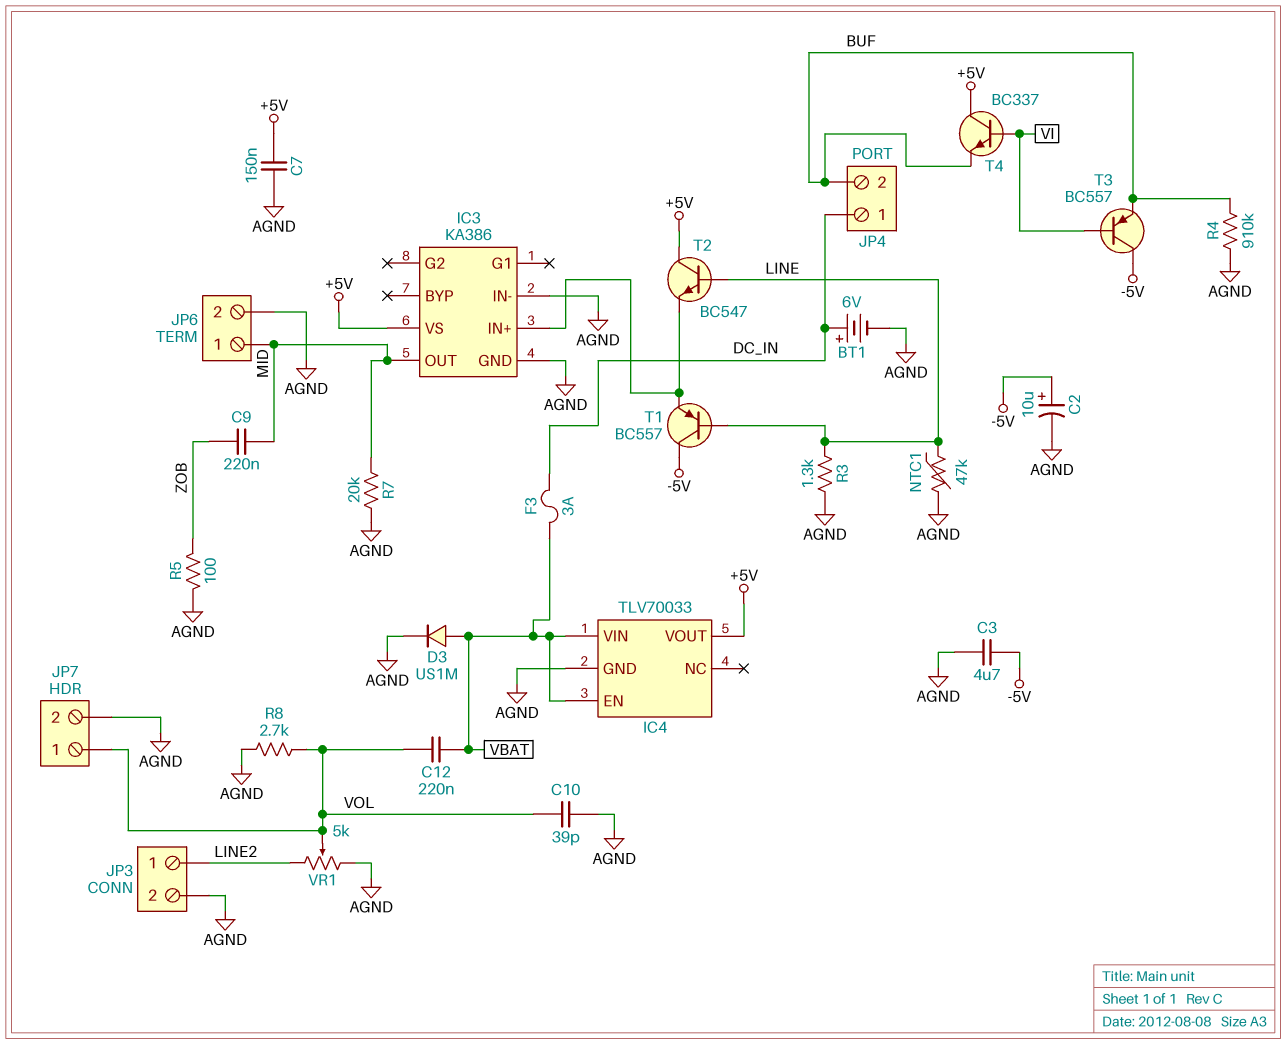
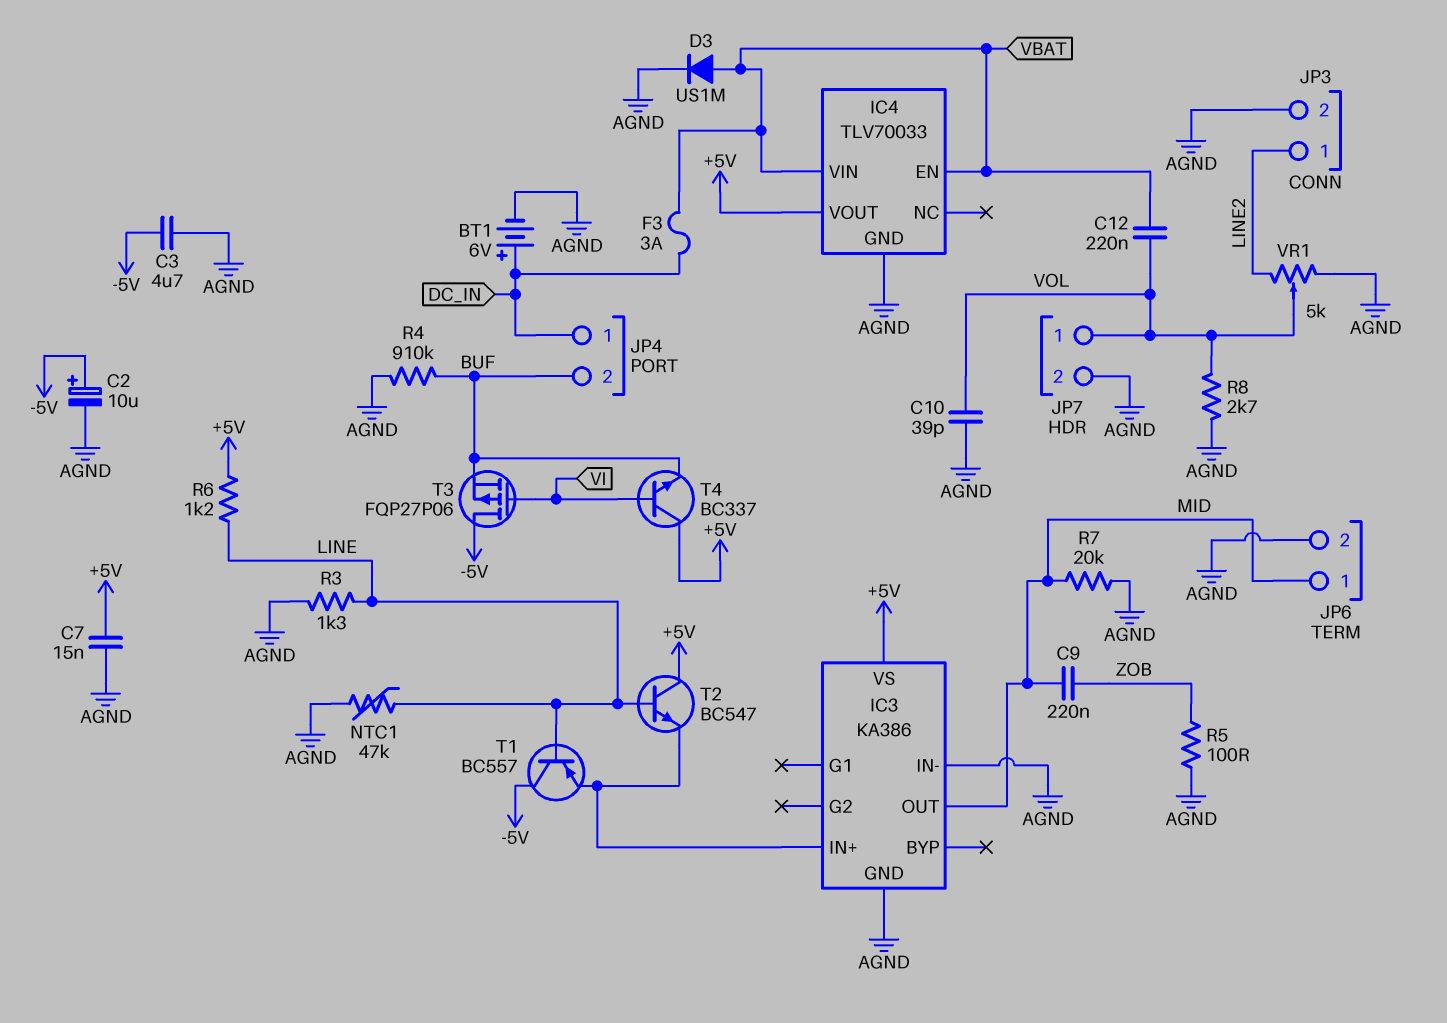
C7: 150nF (+5V, AGND) -> 15nF (+5V, AGND)
R6: none -> 1.2k (+5V, LINE)
T3: PNP BC557 (B VI, C -5V, E BUF) -> PMOS FQP27P06 (G VI, D -5V, S BUF)

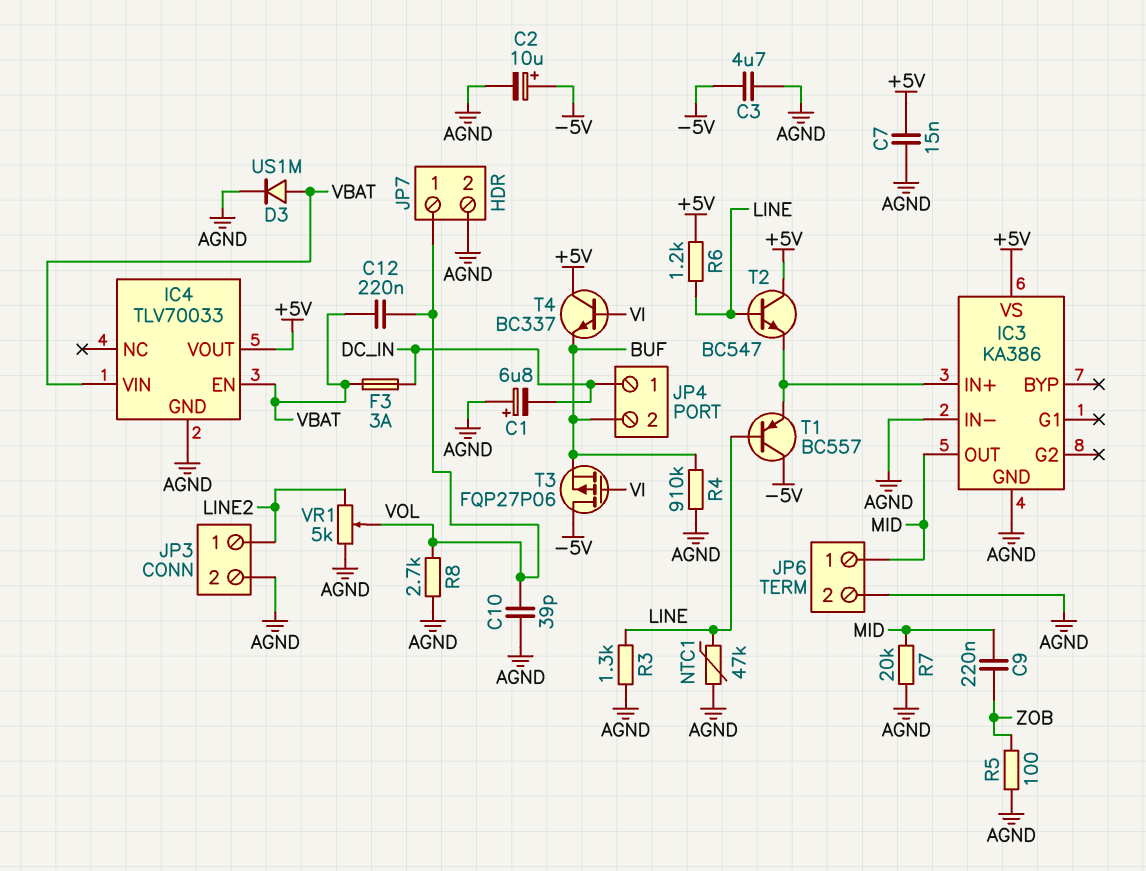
BT1: 6V (plus DC_IN, minus AGND) -> none
C1: none -> 6.8uF (plus AGND, minus DC_IN)

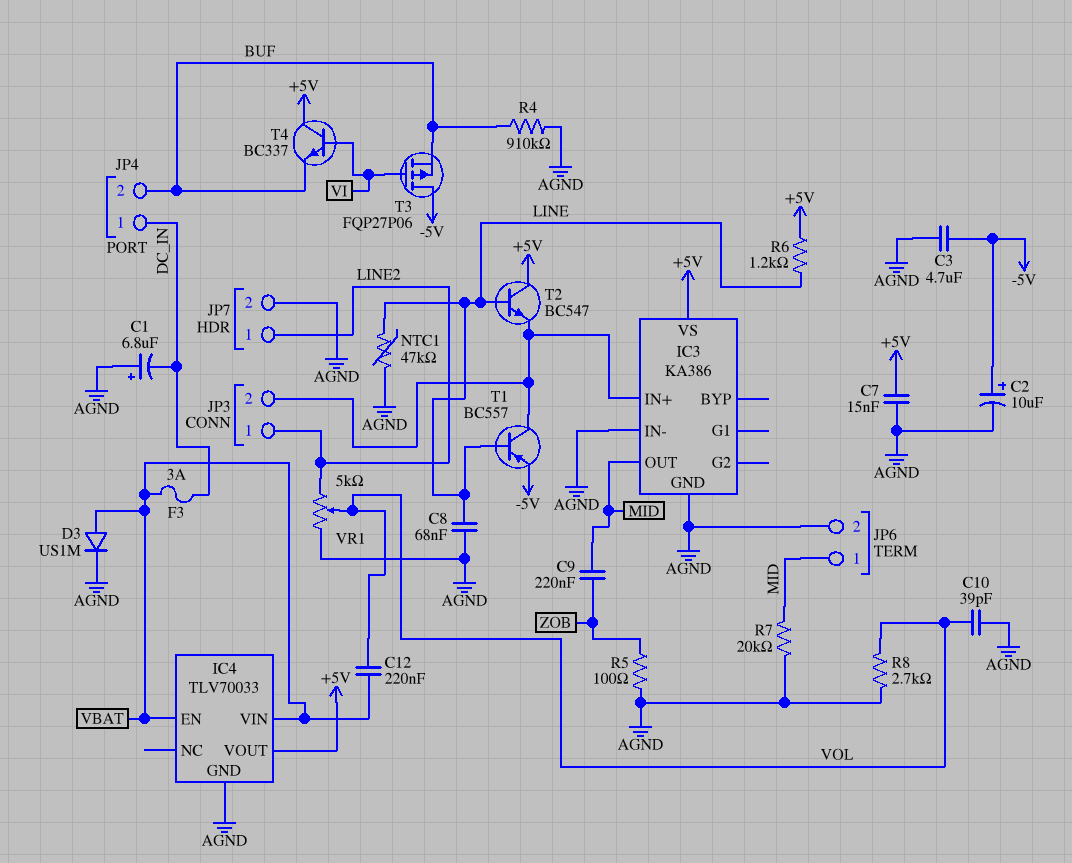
C8: none -> 68nF (AGND, LINE)
JP3 pin 2: AGND -> IC3/IN+
JP7 pin 1: VOL -> LINE2
R3: 1.3k (AGND, LINE) -> none
T1: PNP BC557 (B LINE, C -5V, E IC3/IN+) -> PNP BC557 (B LINE, C IC3/IN+, E -5V)

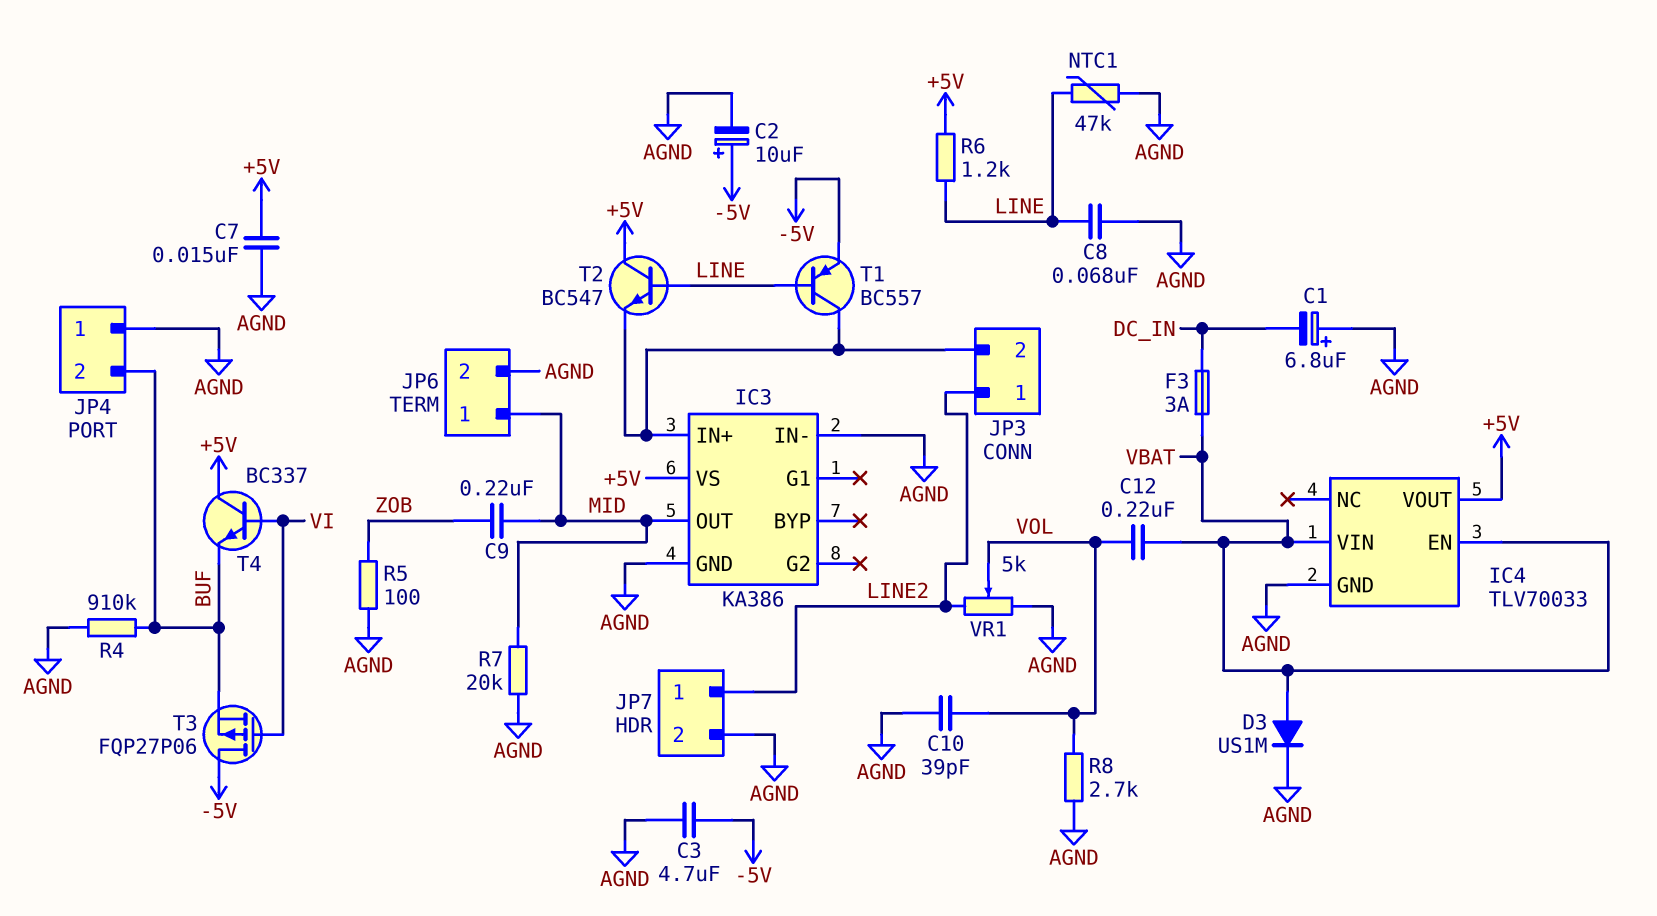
JP4 pin 1: DC_IN -> AGND

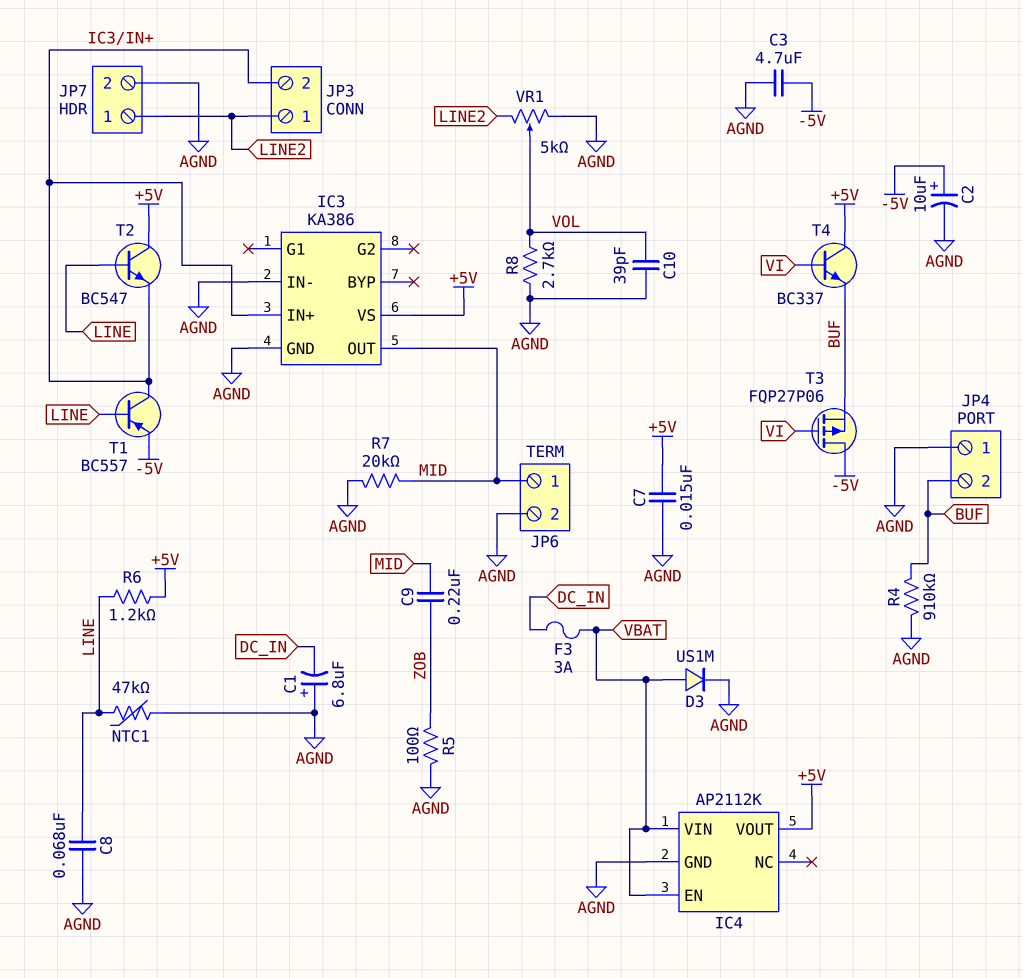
C12: 220nF (VBAT, VOL) -> none
IC4: TLV70033 -> AP2112K

